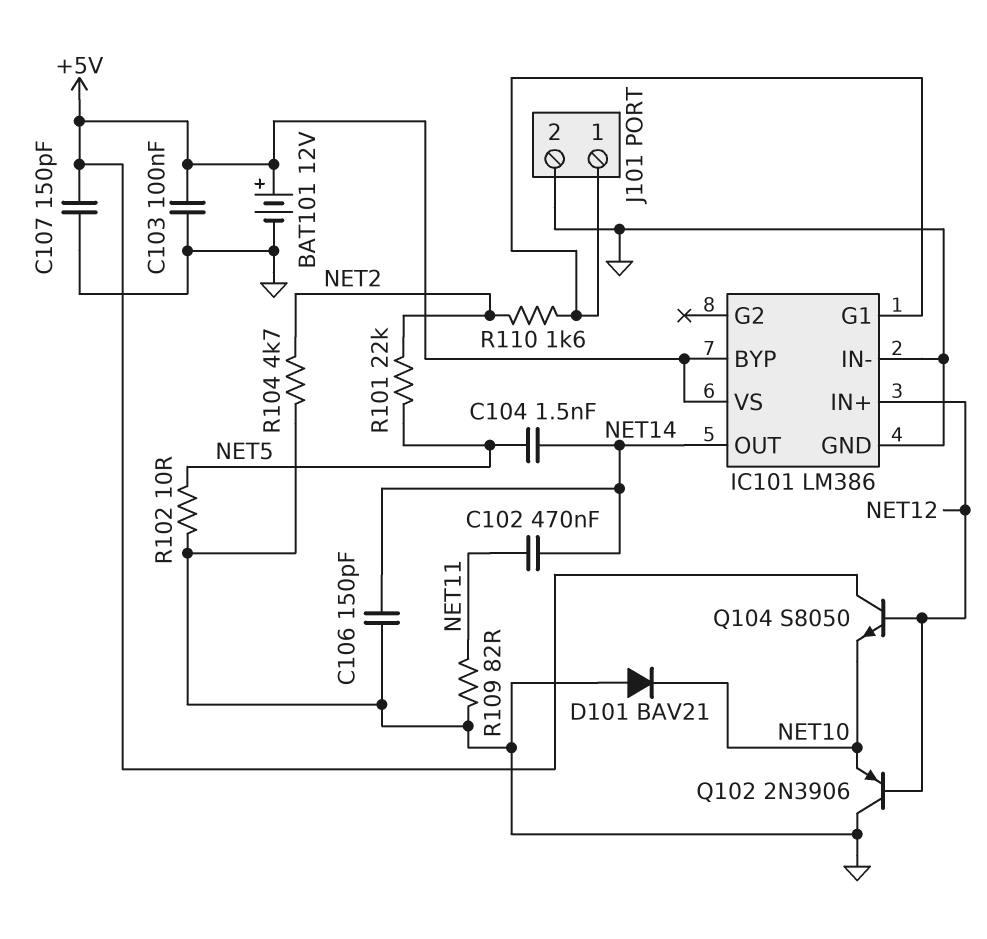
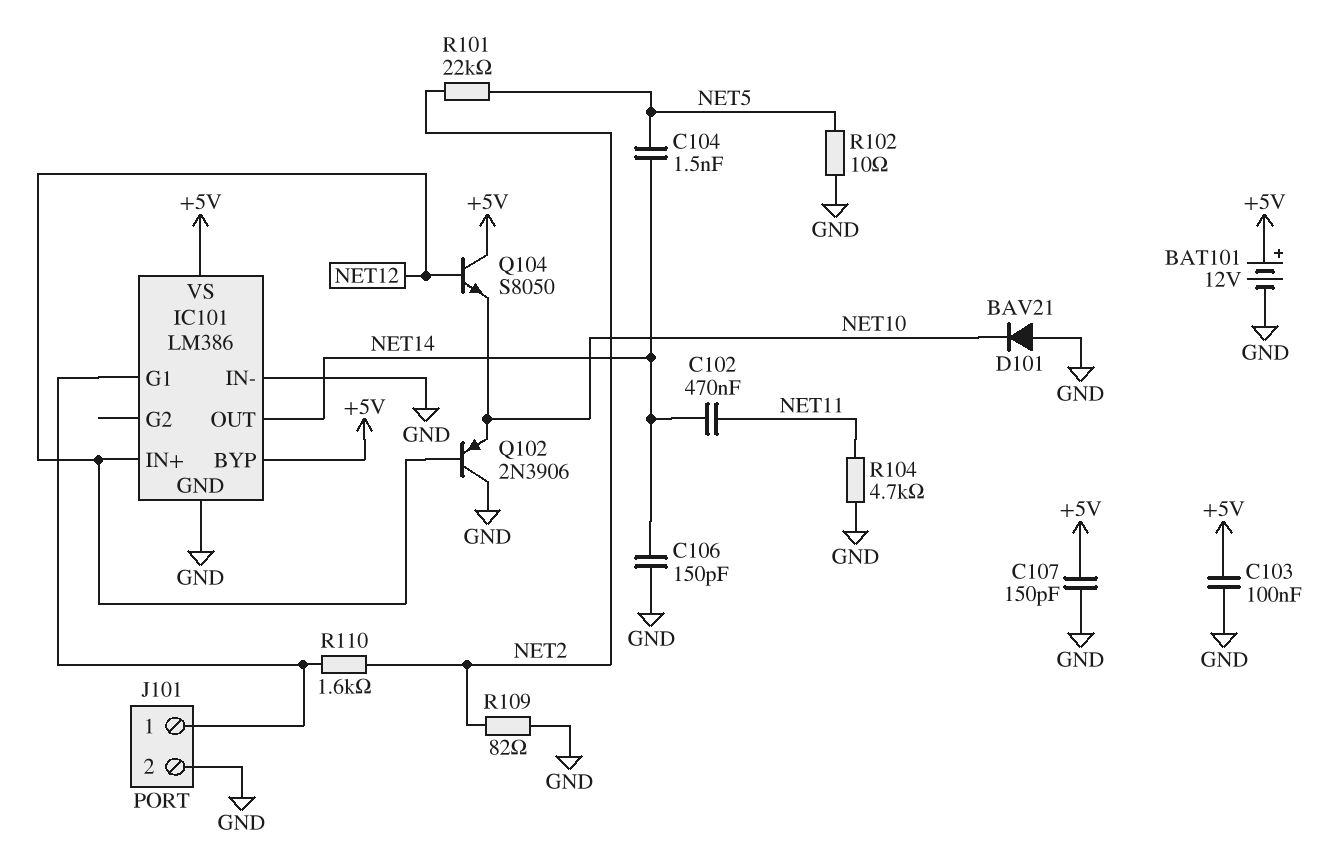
R104: 4.7k (GND, NET2) -> 4.7k (GND, NET11)
R109: 82 (GND, NET11) -> 82 (GND, NET2)

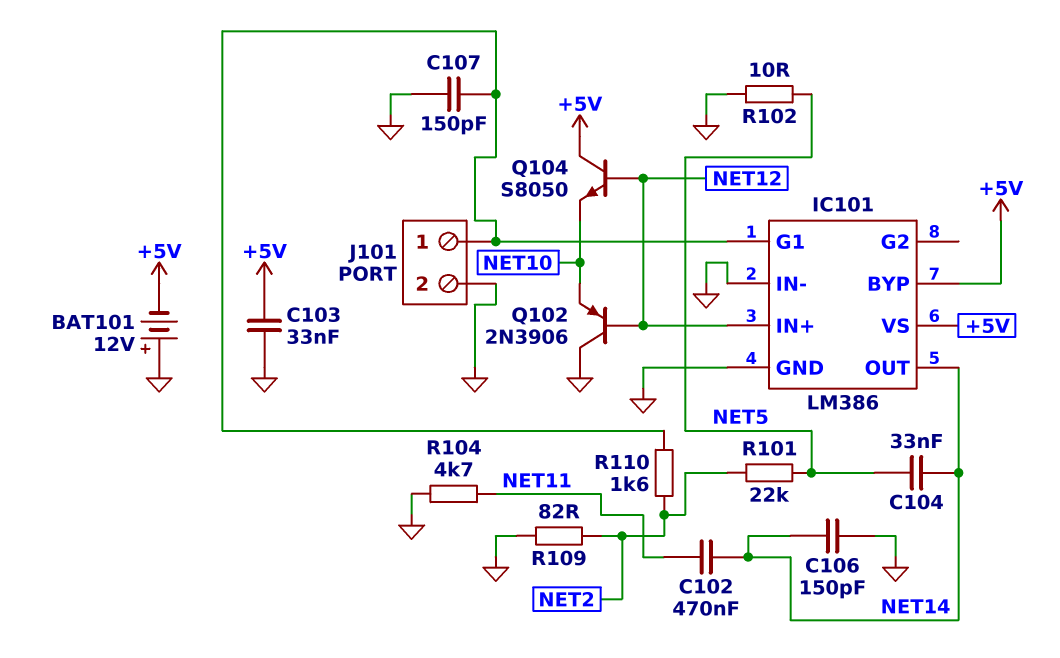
BAT101: 12V (plus +5V, minus GND) -> 12V (plus GND, minus +5V)
C103: 100nF (+5V, GND) -> 33nF (+5V, GND)
C104: 1.5nF (NET5, NET14) -> 33nF (NET5, NET14)
C107: 150pF (+5V, GND) -> 150pF (GND, IC101/G1)
D101: diode BAV21 (A GND, K NET10) -> none

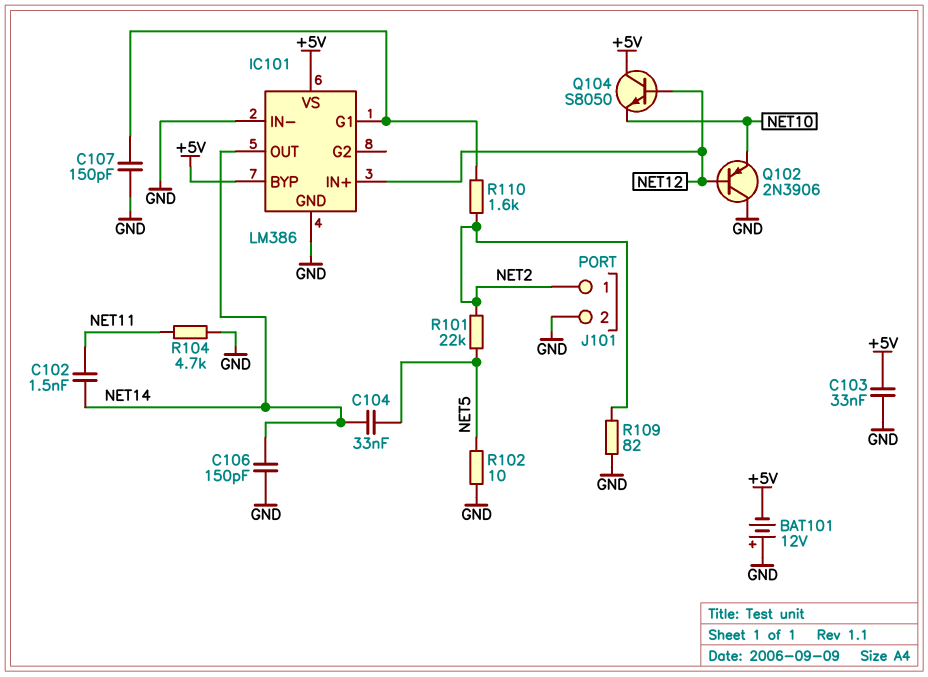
C102: 470nF (NET11, NET14) -> 1.5nF (NET11, NET14)
J101 pin 1: IC101/G1 -> NET2

